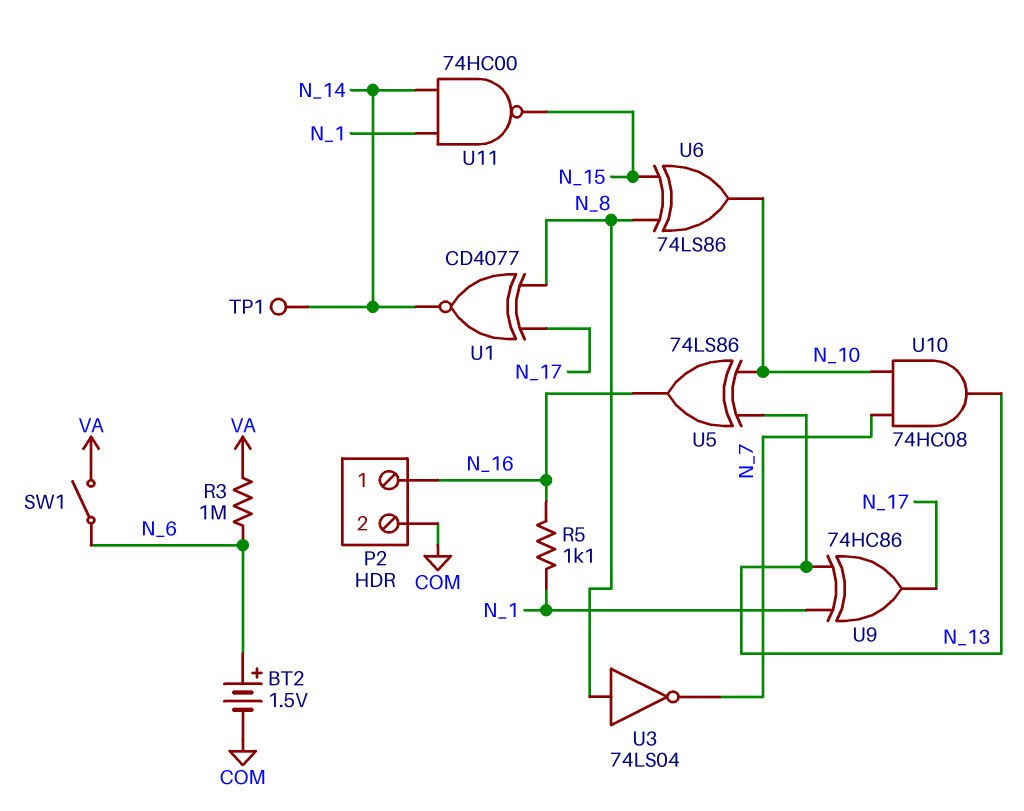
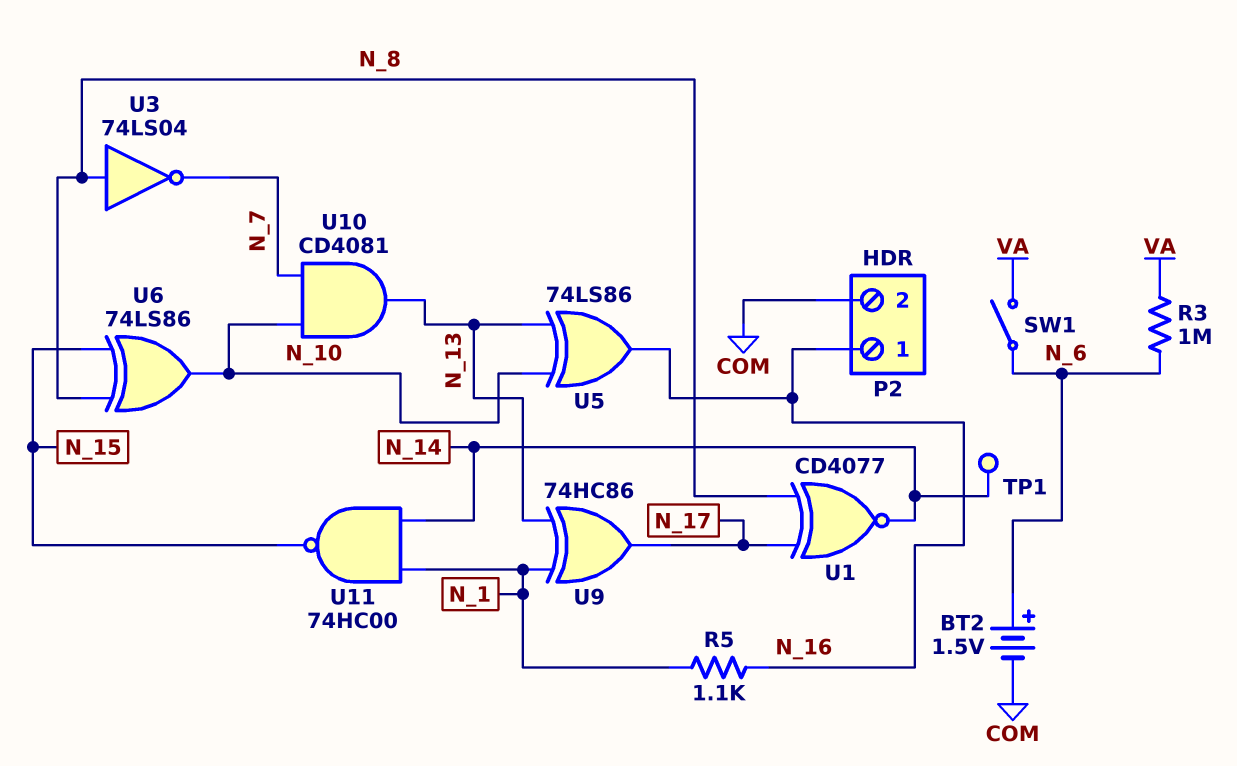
U10: AND 74HC08 (in N_7, in N_10, out N_13) -> AND CD4081 (in N_7, in N_10, out N_13)

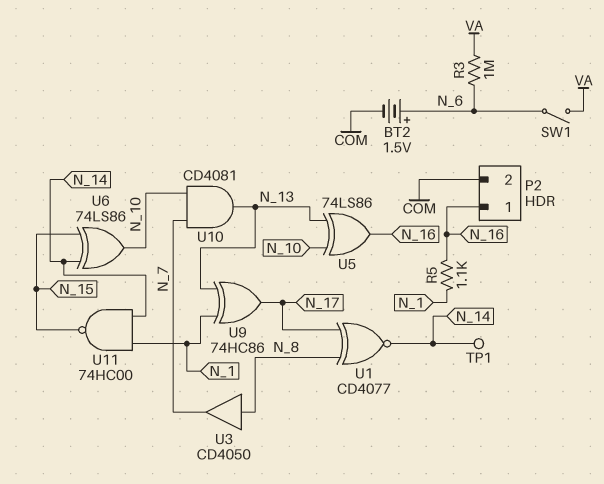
U3: NOT 74LS04 (in N_8, out N_7) -> buffer CD4050 (in N_8, out N_7)
U6: XOR 74LS86 (in N_8, in N_15, out N_10) -> XOR 74LS86 (in N_14, in N_15, out N_10)

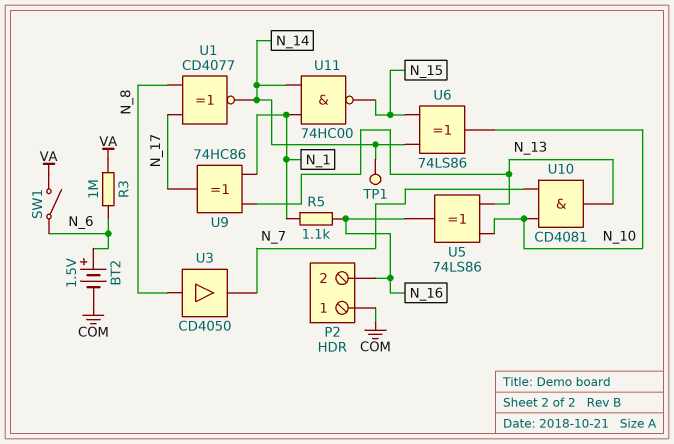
P2 pin 1: N_16 -> COM
P2 pin 2: COM -> N_16

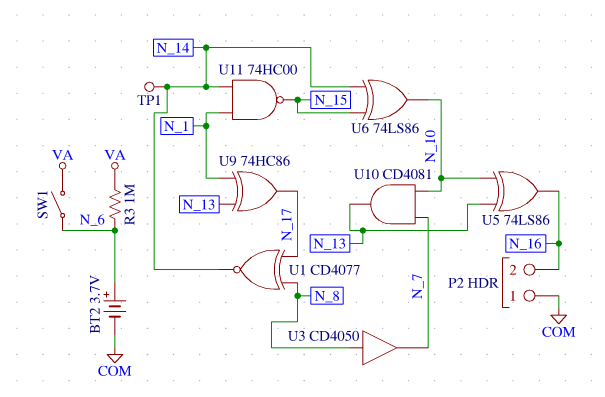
BT2: 1.5V (plus N_6, minus COM) -> 3.7V (plus N_6, minus COM)
R5: 1.1k (N_1, N_16) -> none

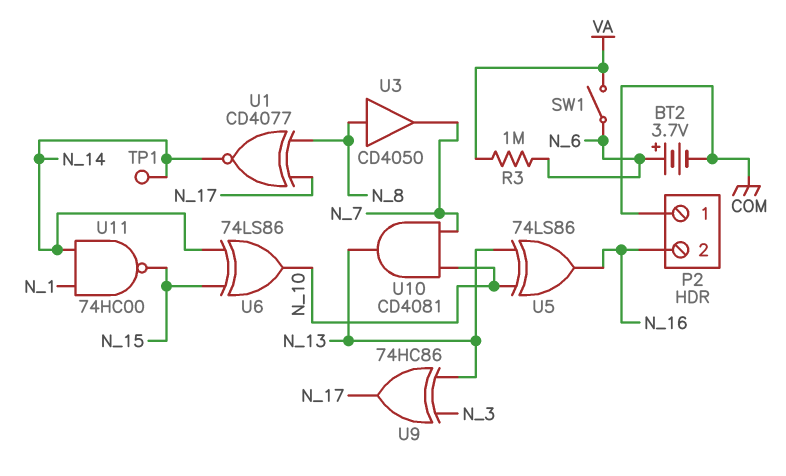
U9: XOR 74HC86 (in N_1, in N_13, out N_17) -> XOR 74HC86 (in N_3, in N_13, out N_17)

